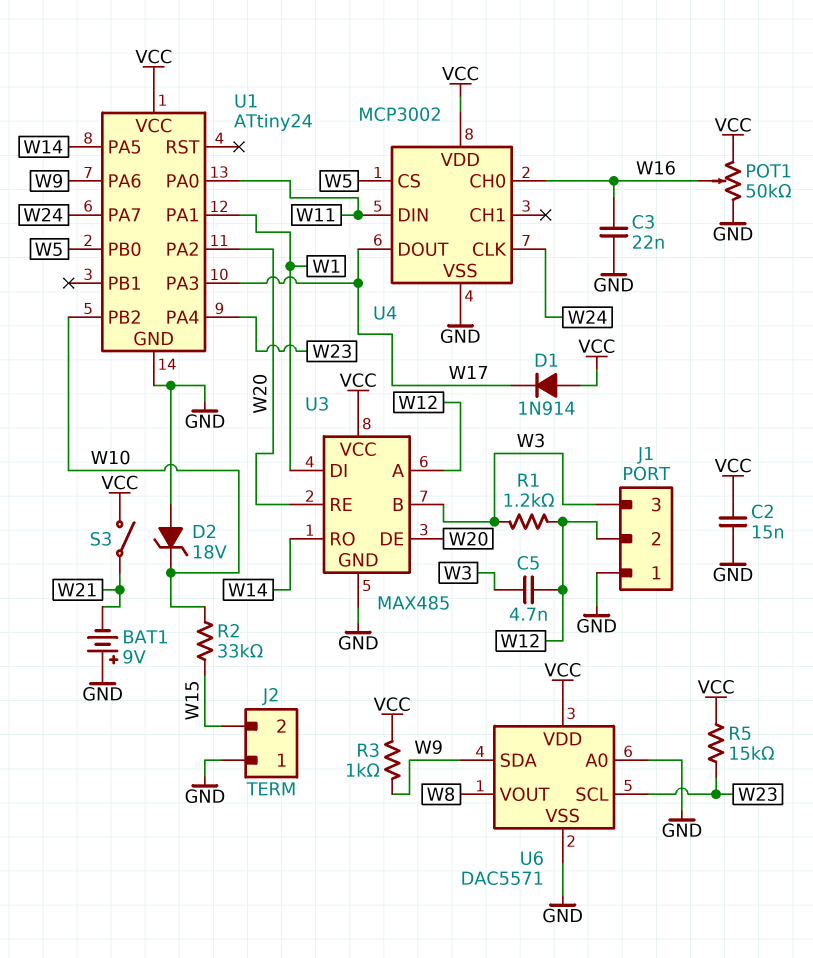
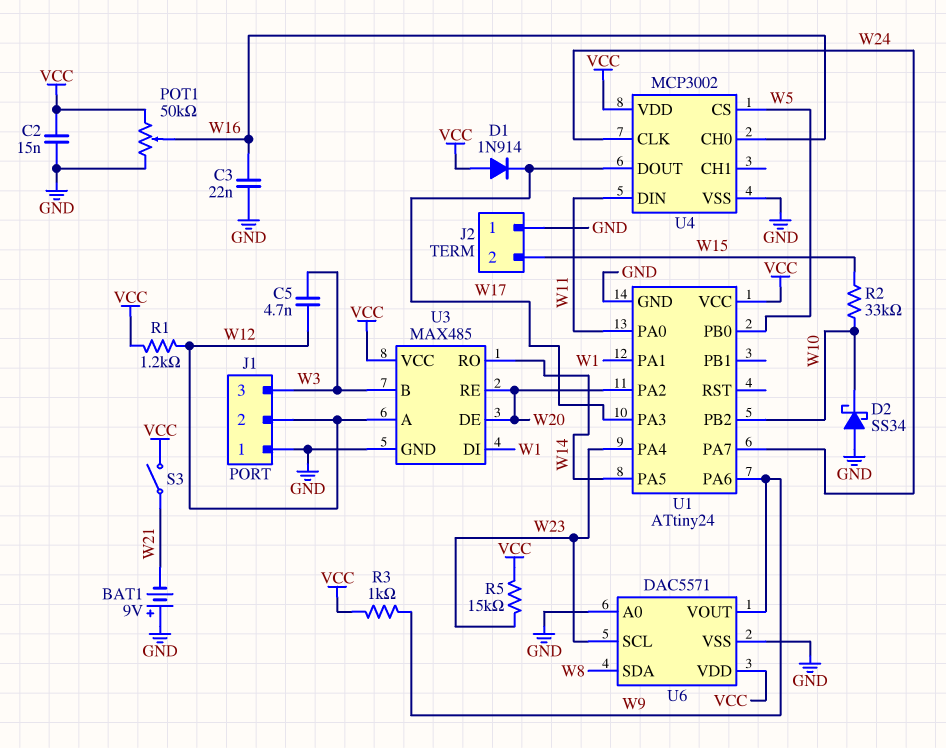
D2: zener 18V (A GND, K W10) -> schottky SS34 (A GND, K W10)
R1: 1.2k (W3, W12) -> 1.2k (VCC, W12)
U6 pin SDA: W9 -> W8
U6 pin VOUT: W8 -> W9

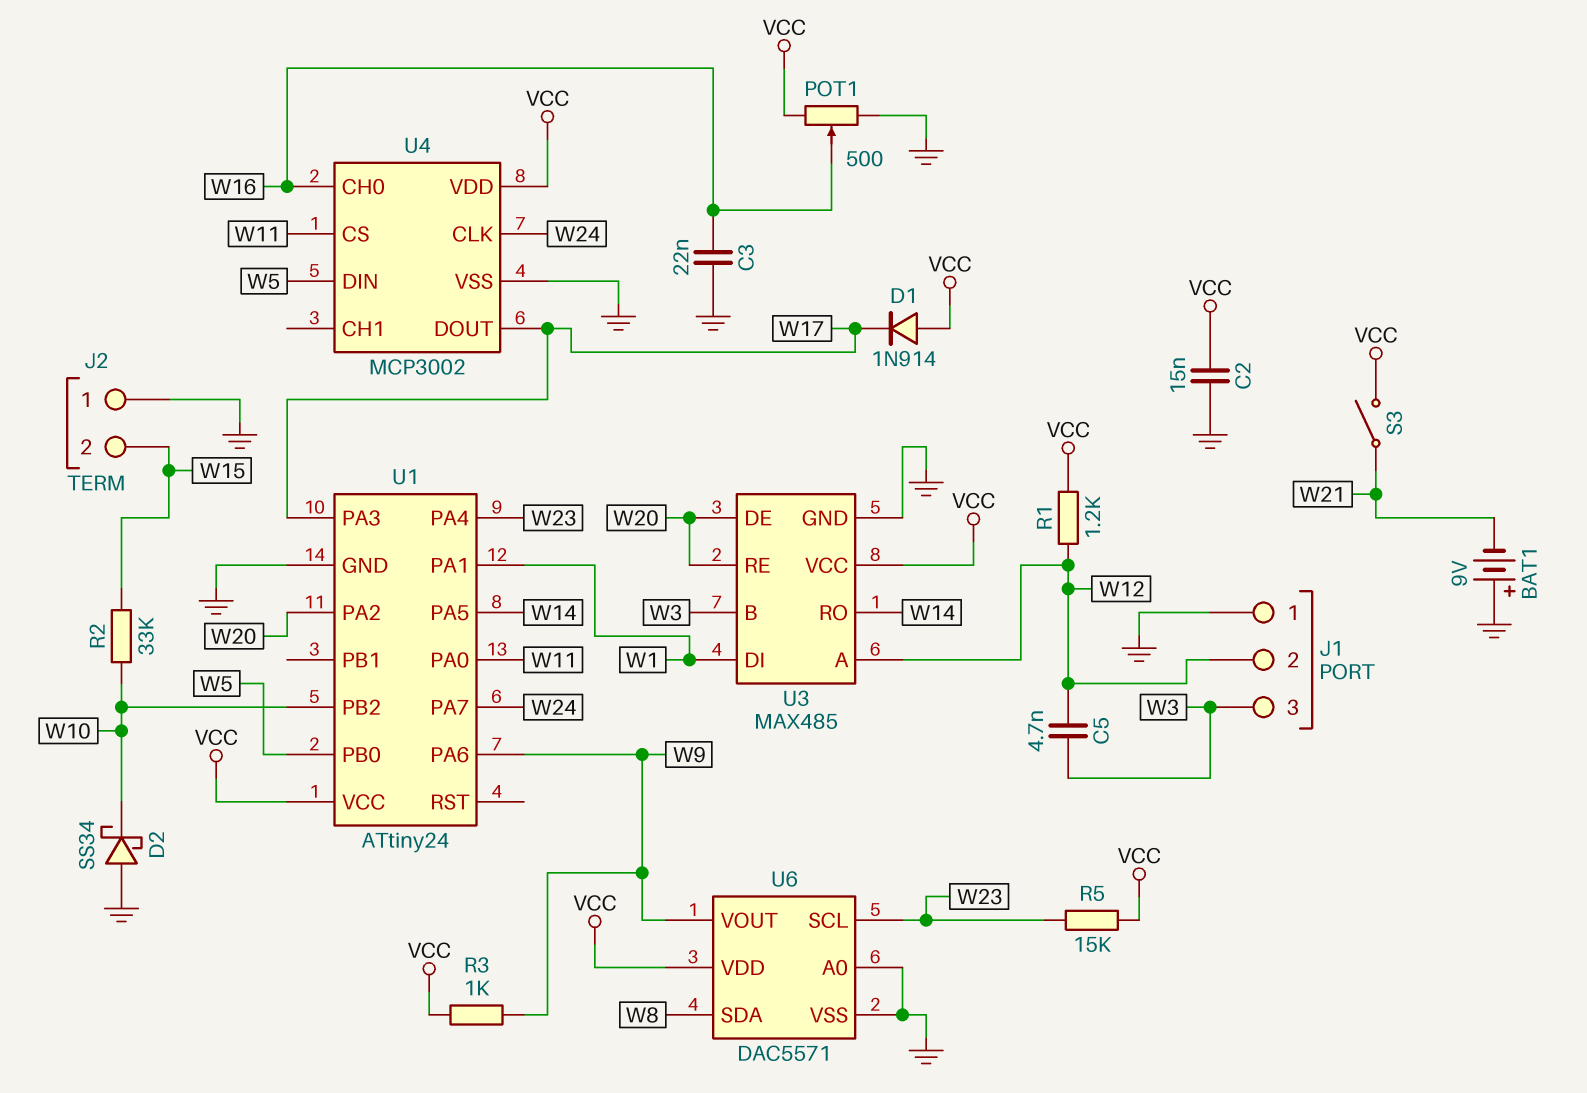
POT1: 50k (GND, VCC, wiper W16) -> 500 (GND, VCC, wiper W16)
U4 pin CS: W5 -> W11
U4 pin DIN: W11 -> W5

